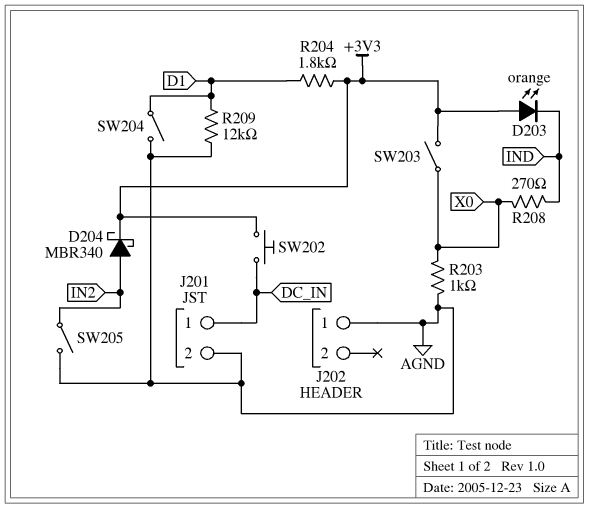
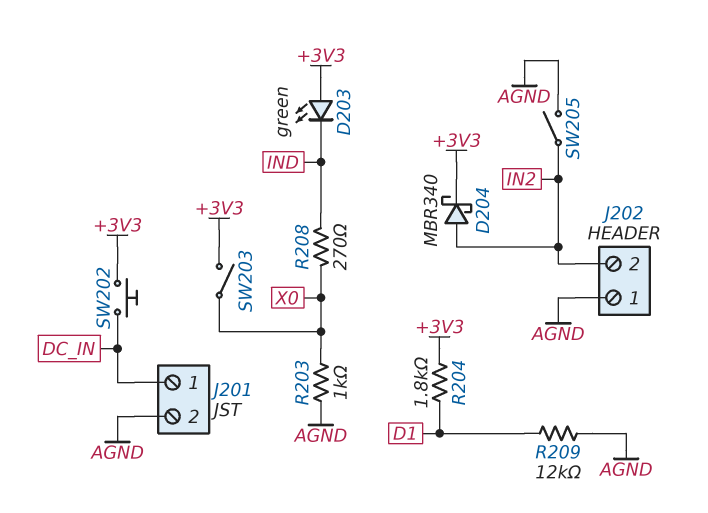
D203: LED orange (A +3V3, K IND) -> LED green (A +3V3, K IND)
J202 pin 2: none -> IN2
SW204: switch (AGND, D1) -> none

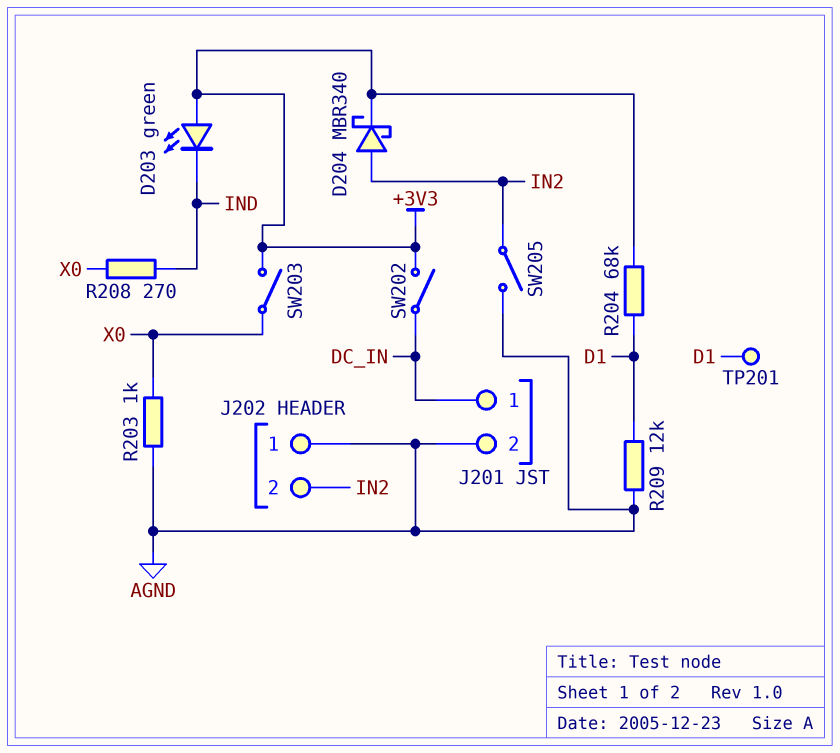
R204: 1.8k (+3V3, D1) -> 68k (+3V3, D1)
SW202: button (+3V3, DC_IN) -> switch (+3V3, DC_IN)
TP201: none -> test point (D1)

